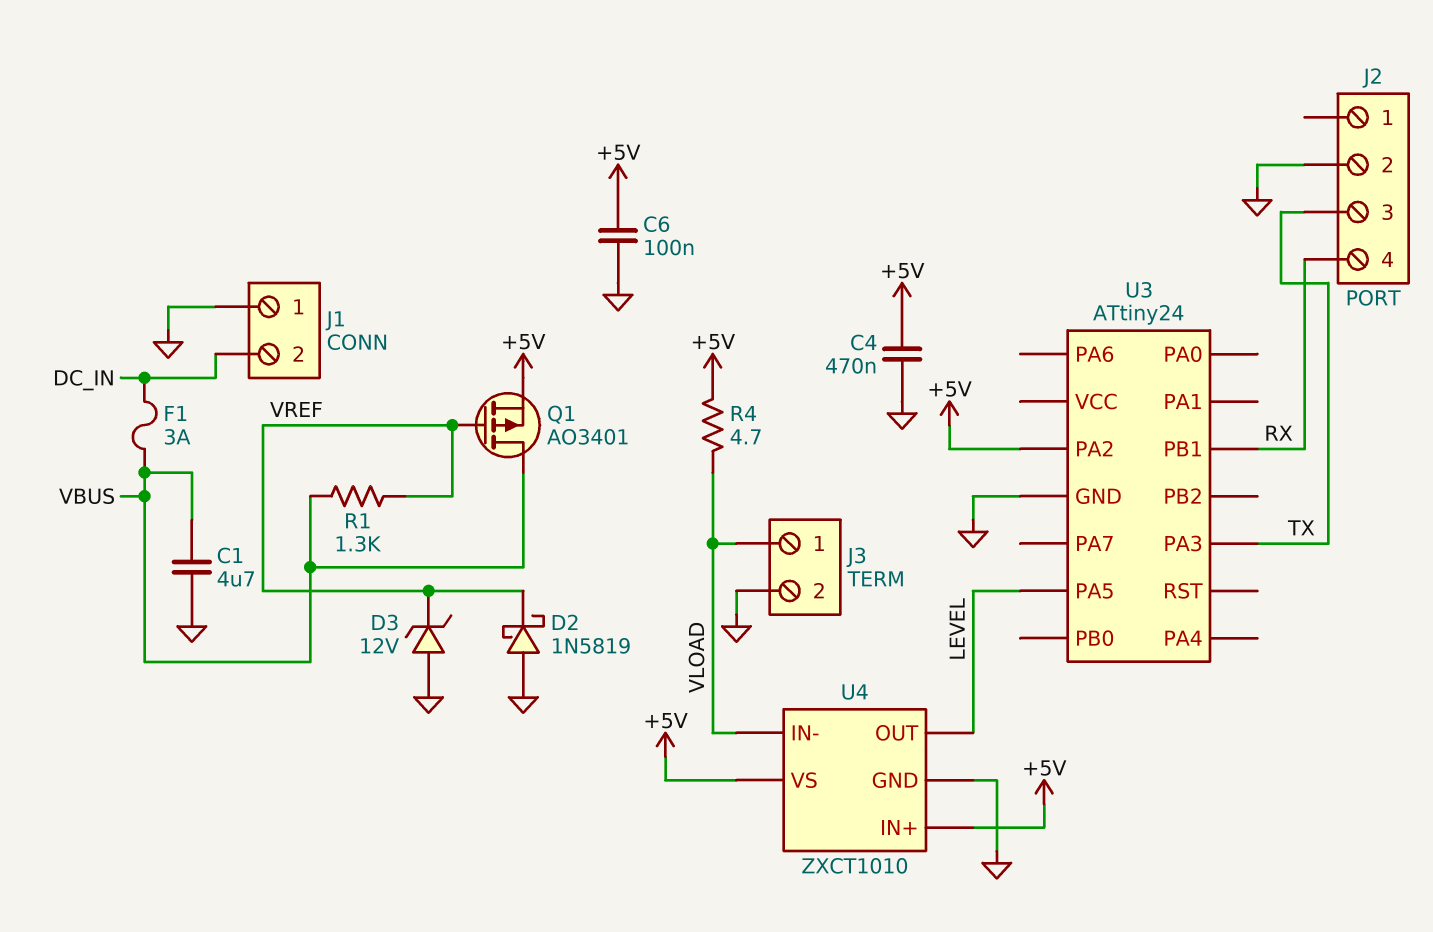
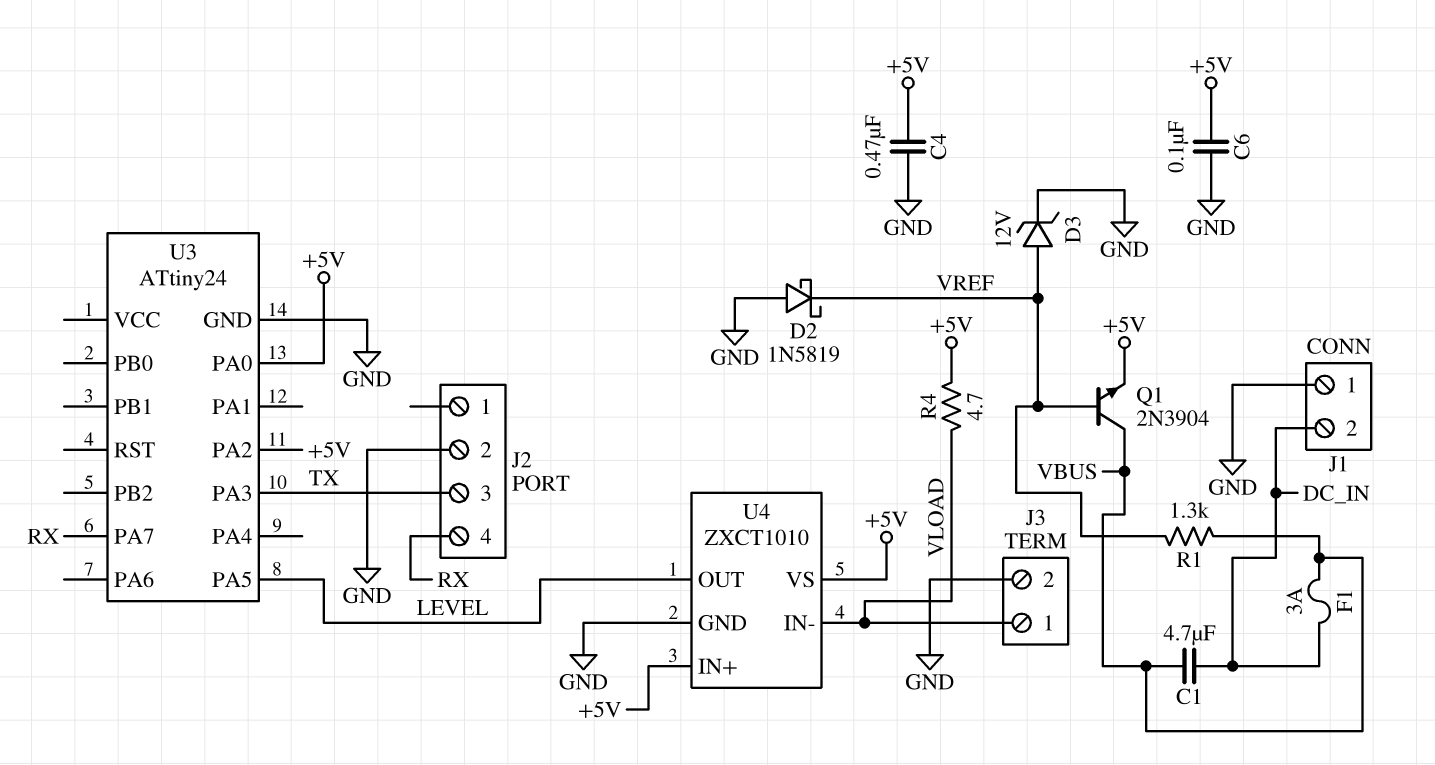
C1: 4.7uF (GND, VBUS) -> 4.7uF (DC_IN, VBUS)
D3: zener 12V (A GND, K VREF) -> zener 12V (A VREF, K GND)
Q1: PMOS AO3401 (G VREF, D VBUS, S +5V) -> NPN 2N3904 (B VREF, C VBUS, E +5V)
U3 pin PA0: none -> +5V
U3 pin PA7: none -> RX
U3 pin PB1: RX -> none

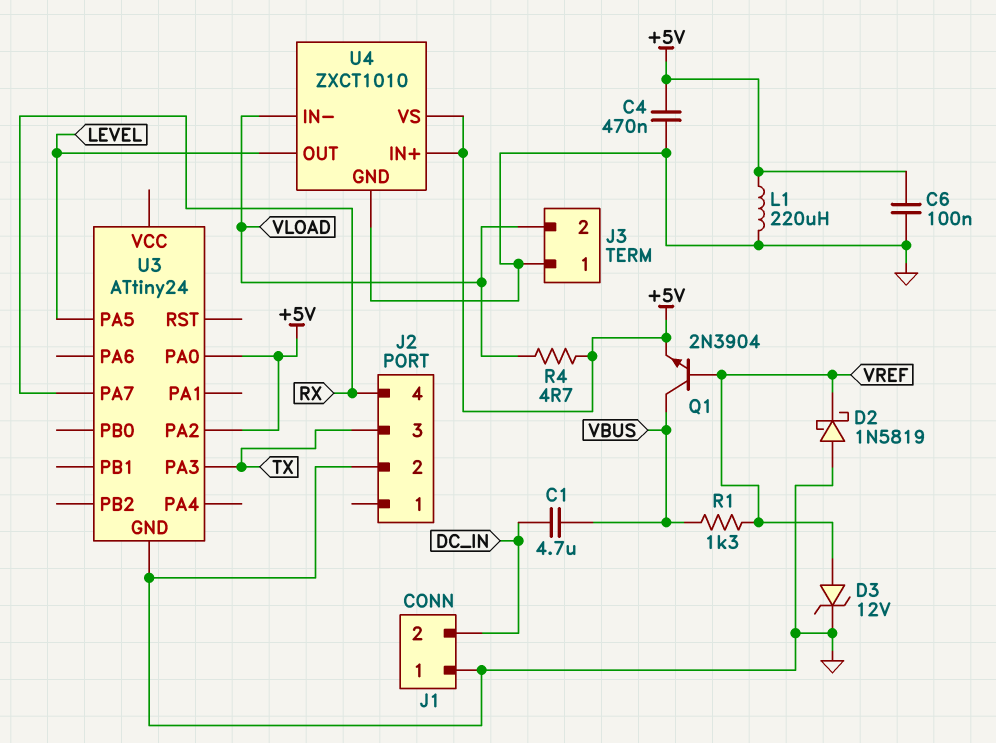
F1: 3A (DC_IN, VBUS) -> none
J3 pin 1: VLOAD -> GND
J3 pin 2: GND -> VLOAD
L1: none -> 220uH (+5V, GND)

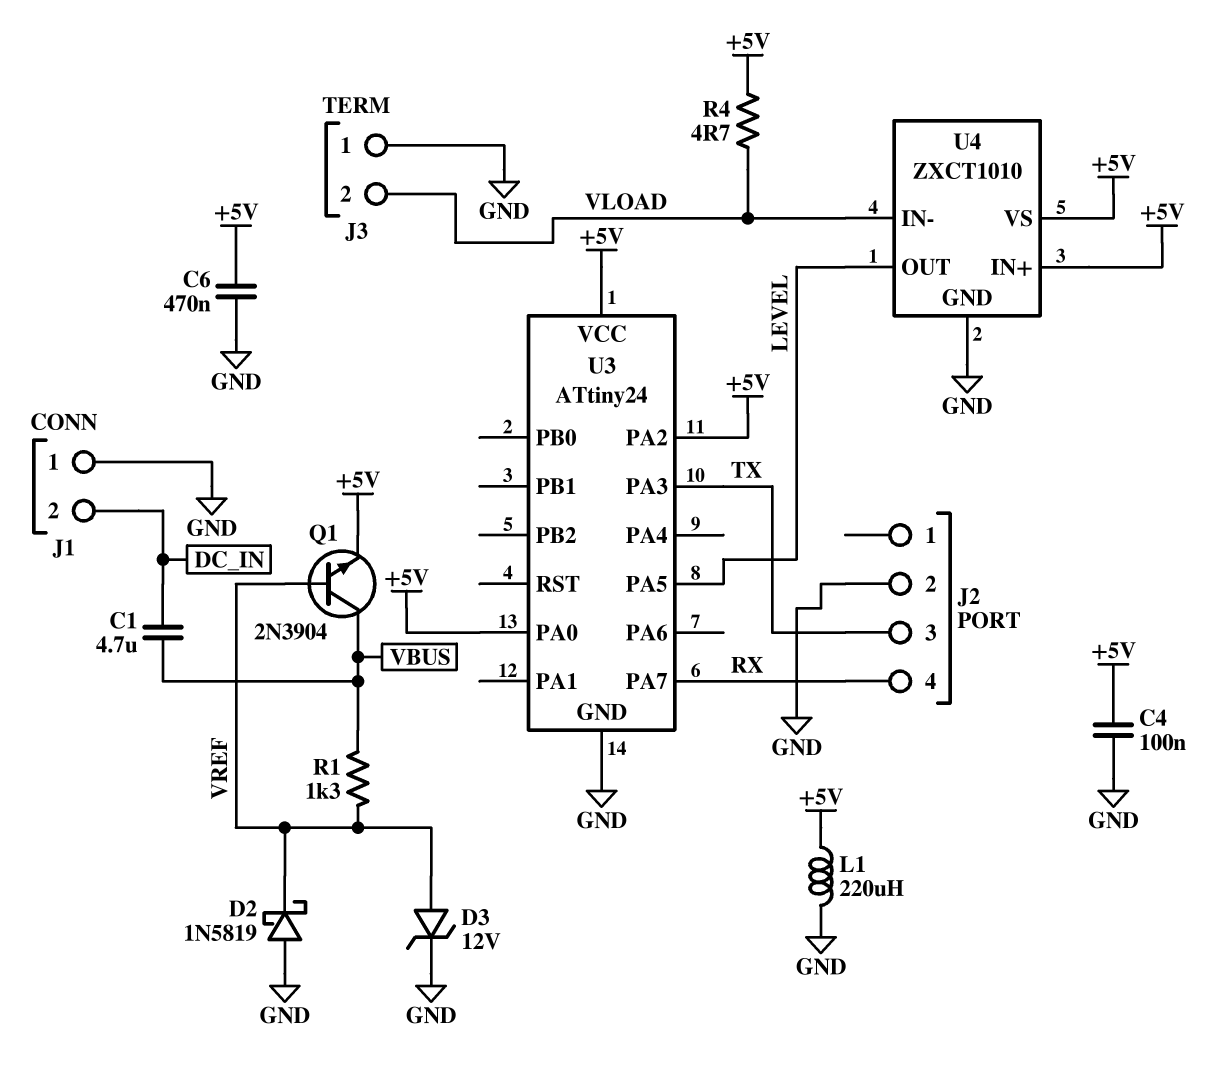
C4: 470nF (+5V, GND) -> 100nF (+5V, GND)
C6: 100nF (+5V, GND) -> 470nF (+5V, GND)
U3 pin VCC: none -> +5V

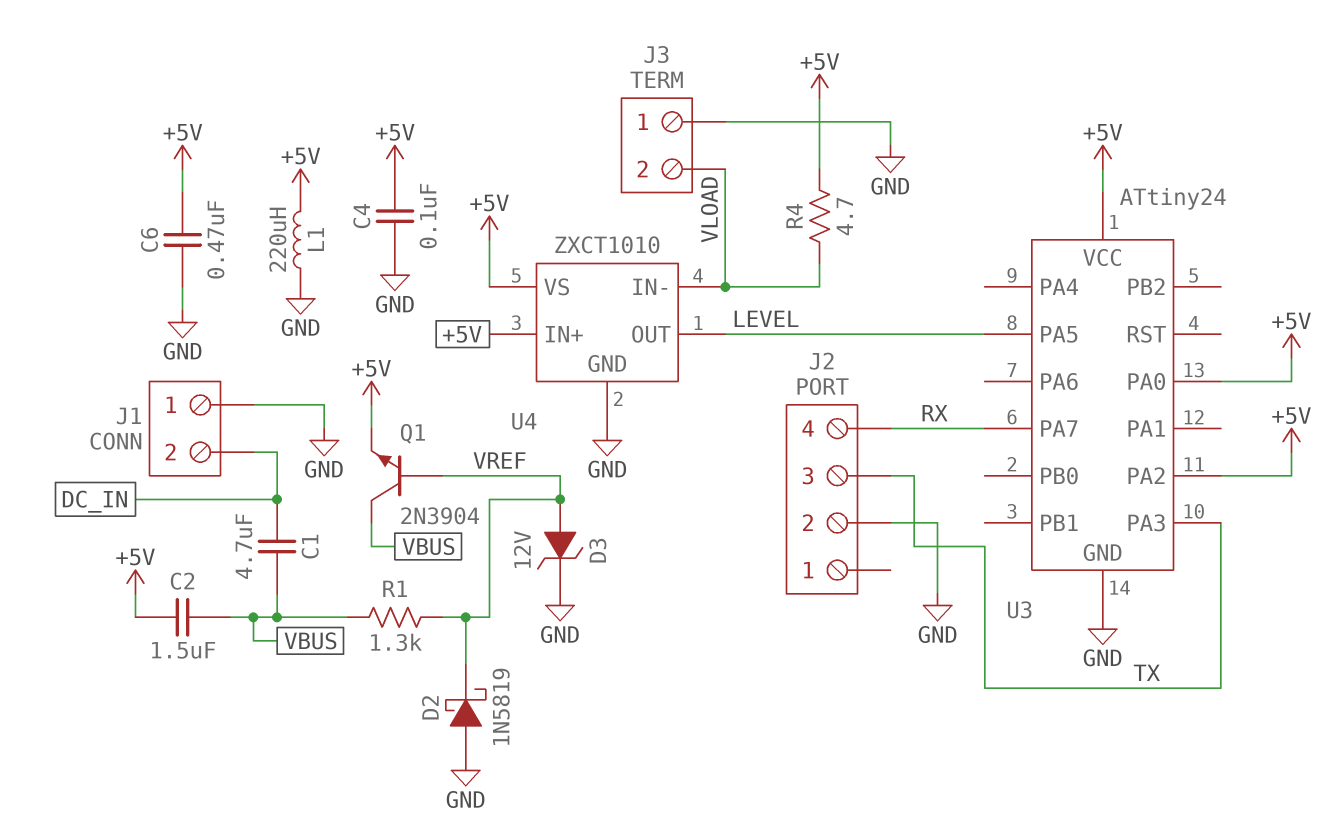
C2: none -> 1.5uF (+5V, VBUS)

